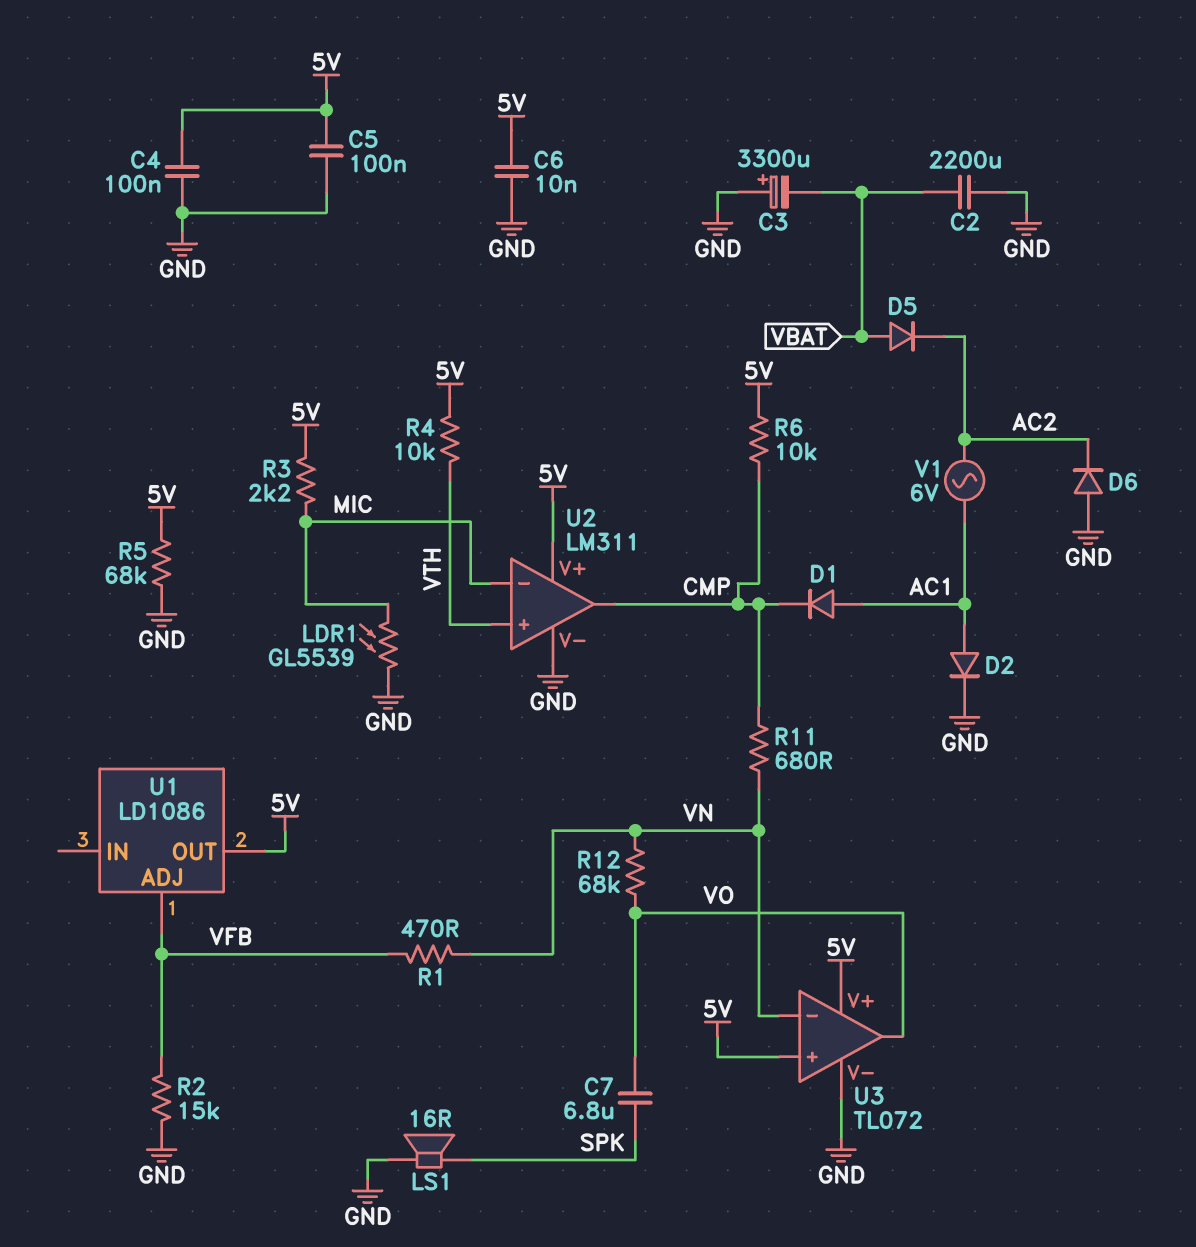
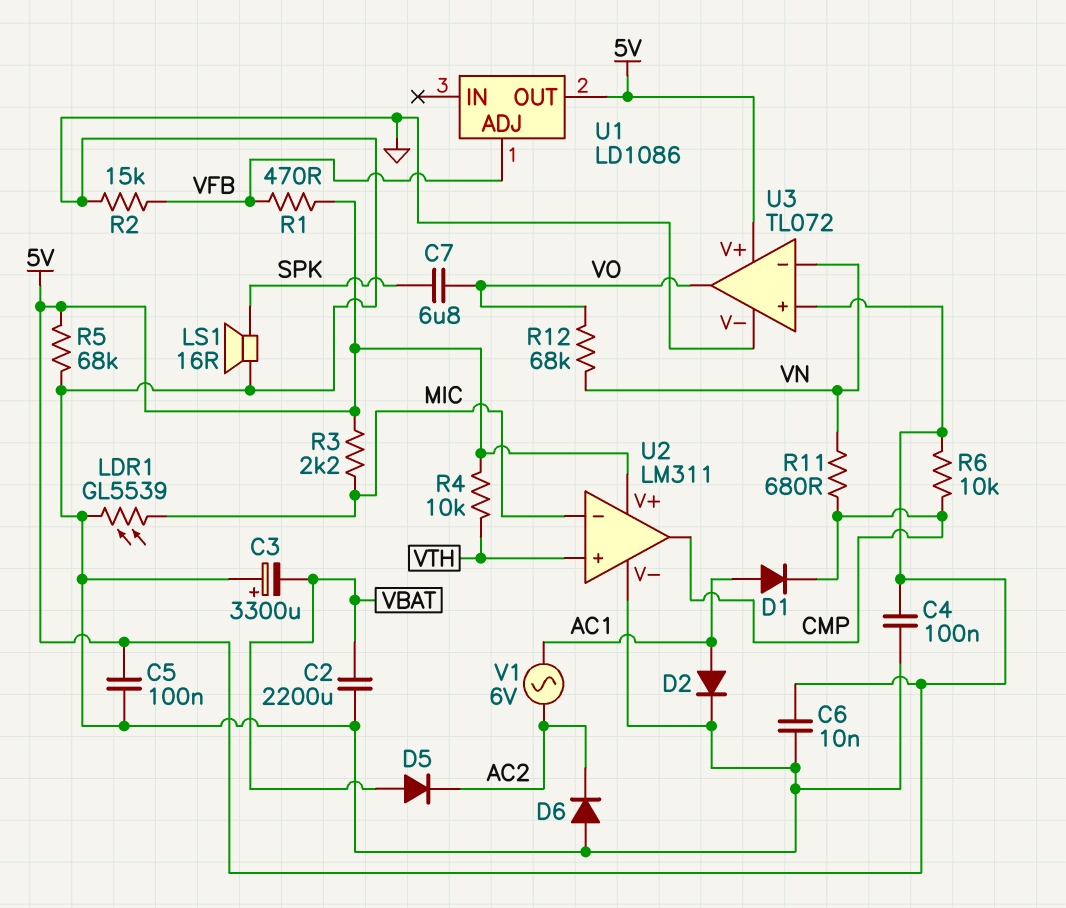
R1: 470 (VFB, VN) -> 470 (5V, VFB)

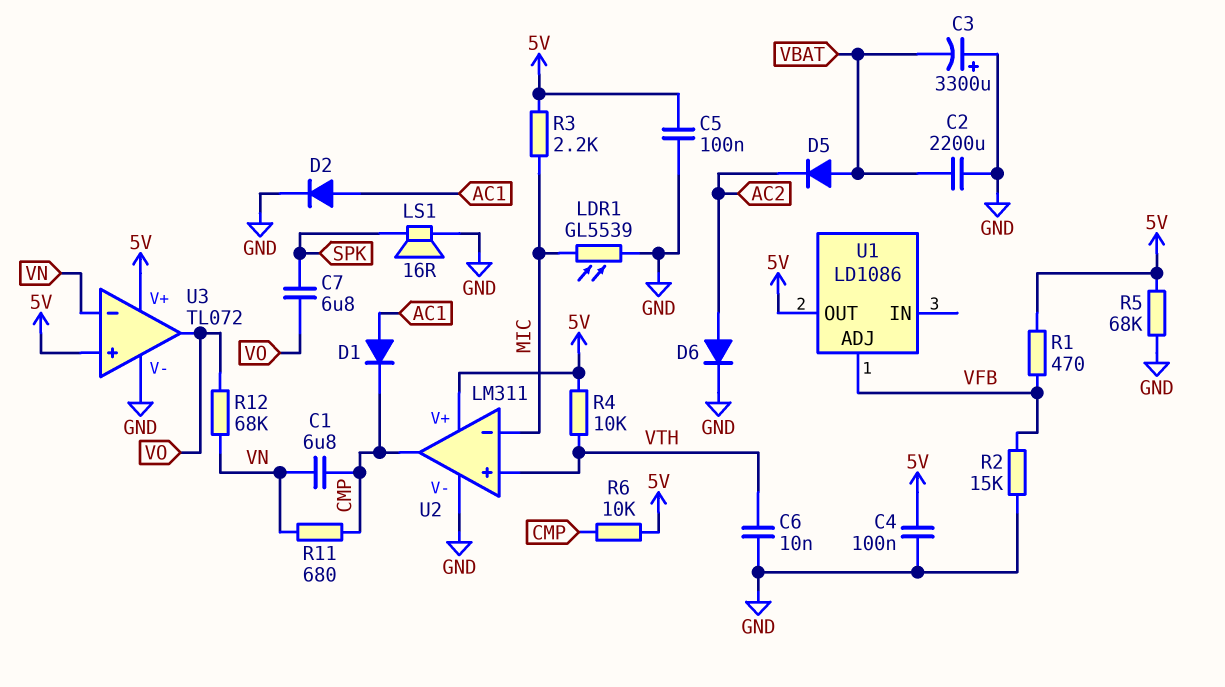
C1: none -> 6.8uF (CMP, VN)
C6: 10nF (5V, GND) -> 10nF (GND, VTH)
D6: diode (A GND, K AC2) -> diode (A AC2, K GND)
V1: AC 6V (AC1, AC2) -> none

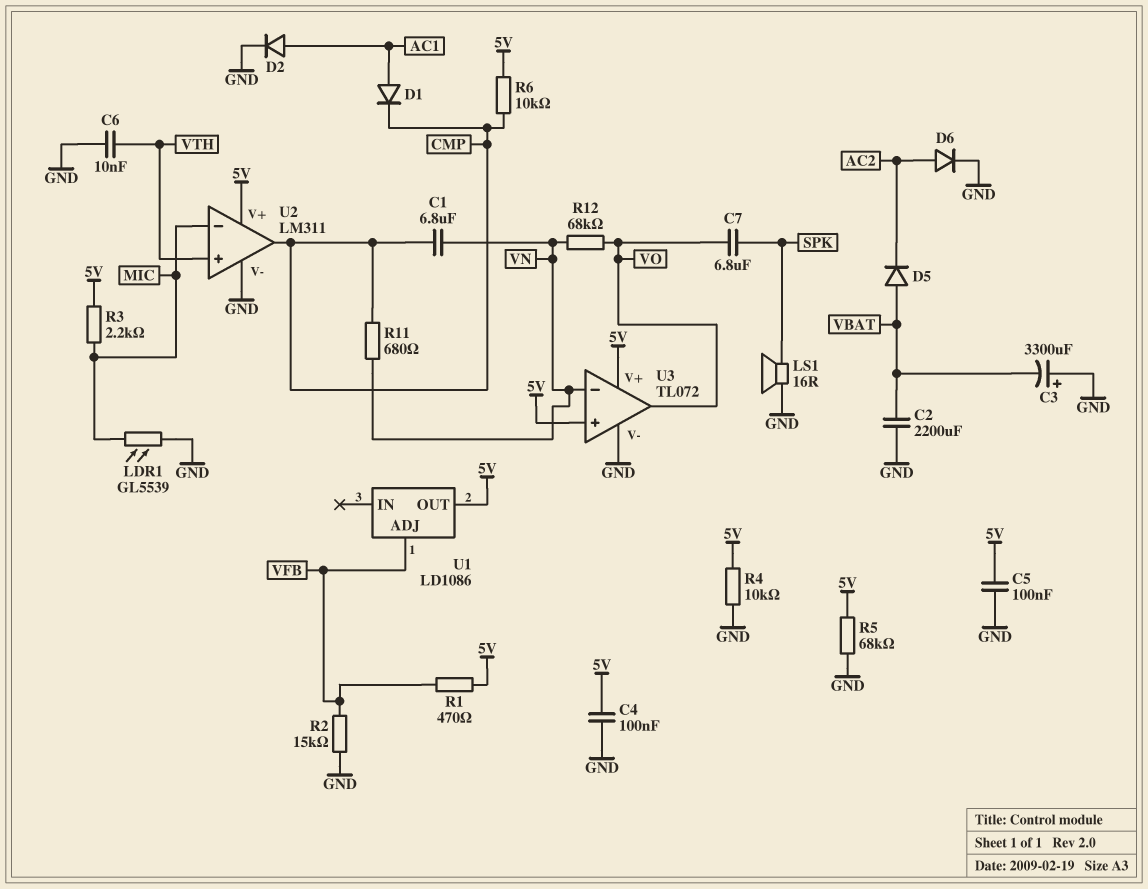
R4: 10k (5V, VTH) -> 10k (5V, GND)

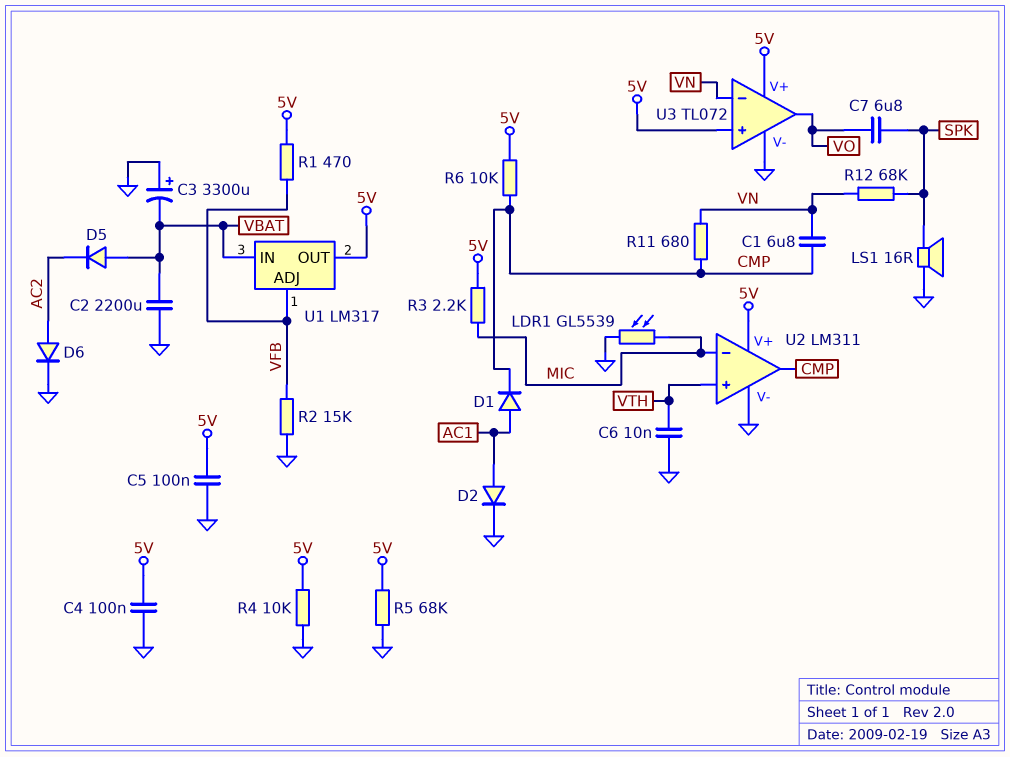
R12: 68k (VN, VO) -> 68k (SPK, VN)
U1: LD1086 -> LM317
U1 pin IN: none -> VBAT

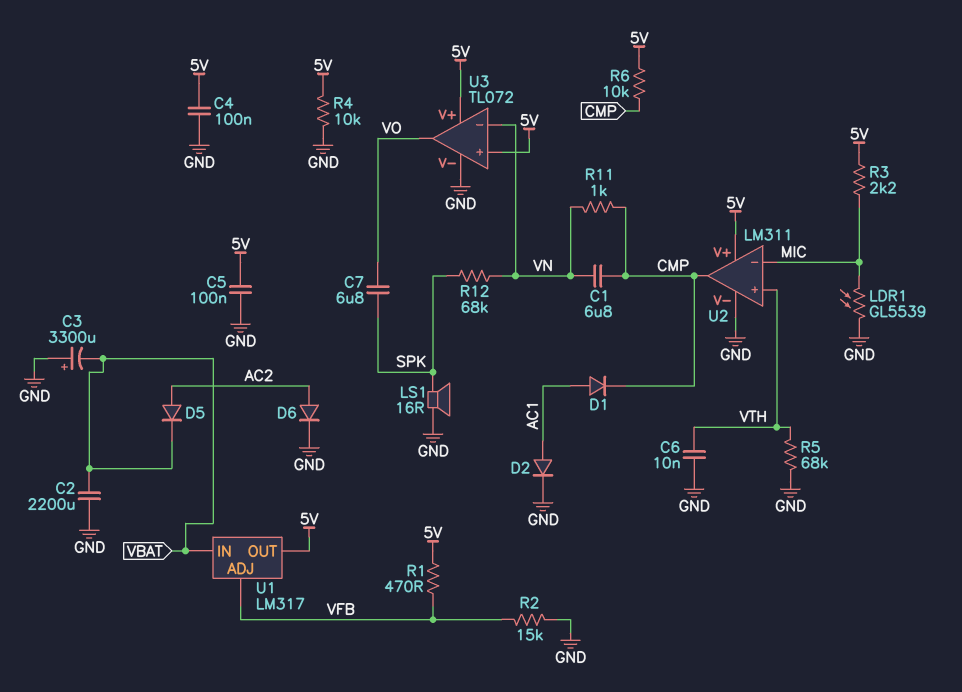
D5: diode (A VBAT, K AC2) -> diode (A AC2, K VBAT)
R5: 68k (5V, GND) -> 68k (GND, VTH)
R11: 680 (CMP, VN) -> 1k (CMP, VN)

